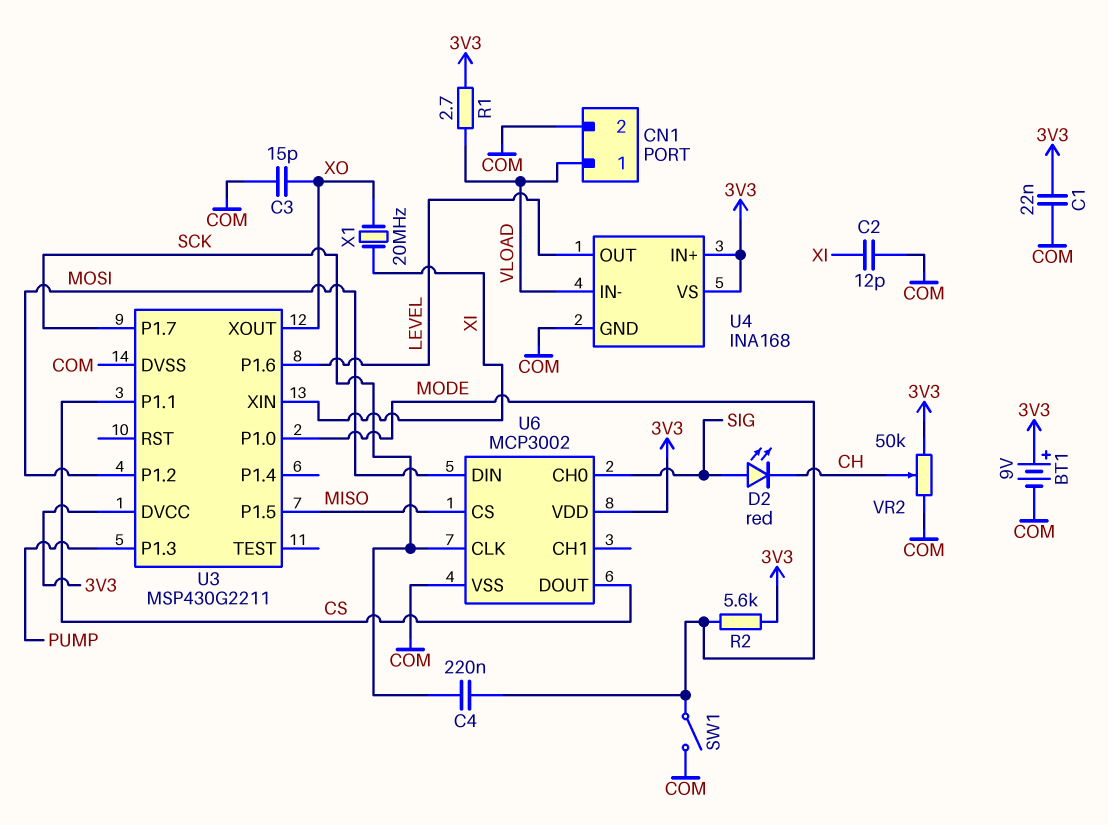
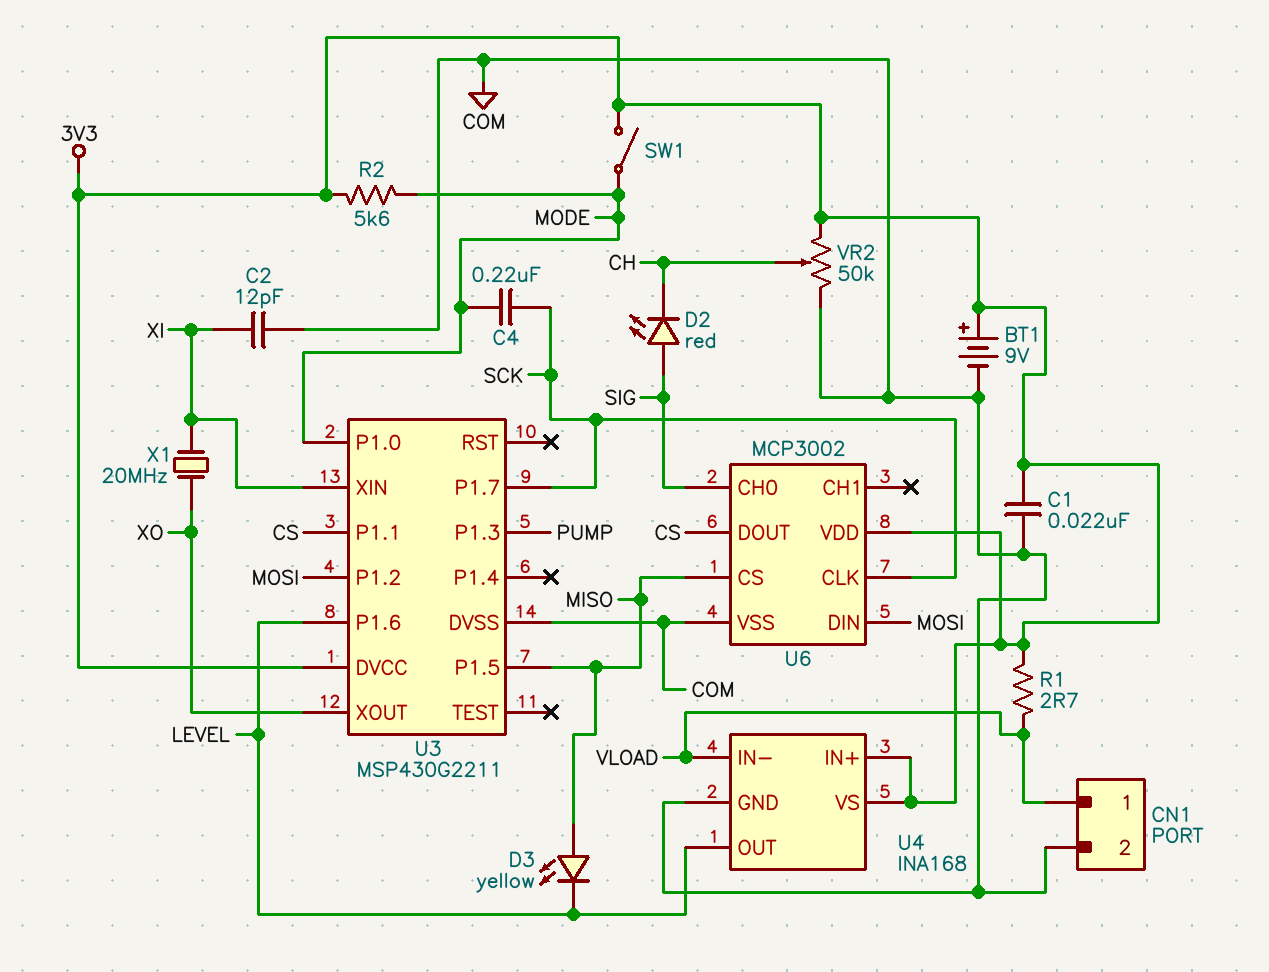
C3: 15pF (COM, XO) -> none
D3: none -> LED yellow (A MISO, K LEVEL)
SW1: switch (COM, MODE) -> switch (3V3, MODE)

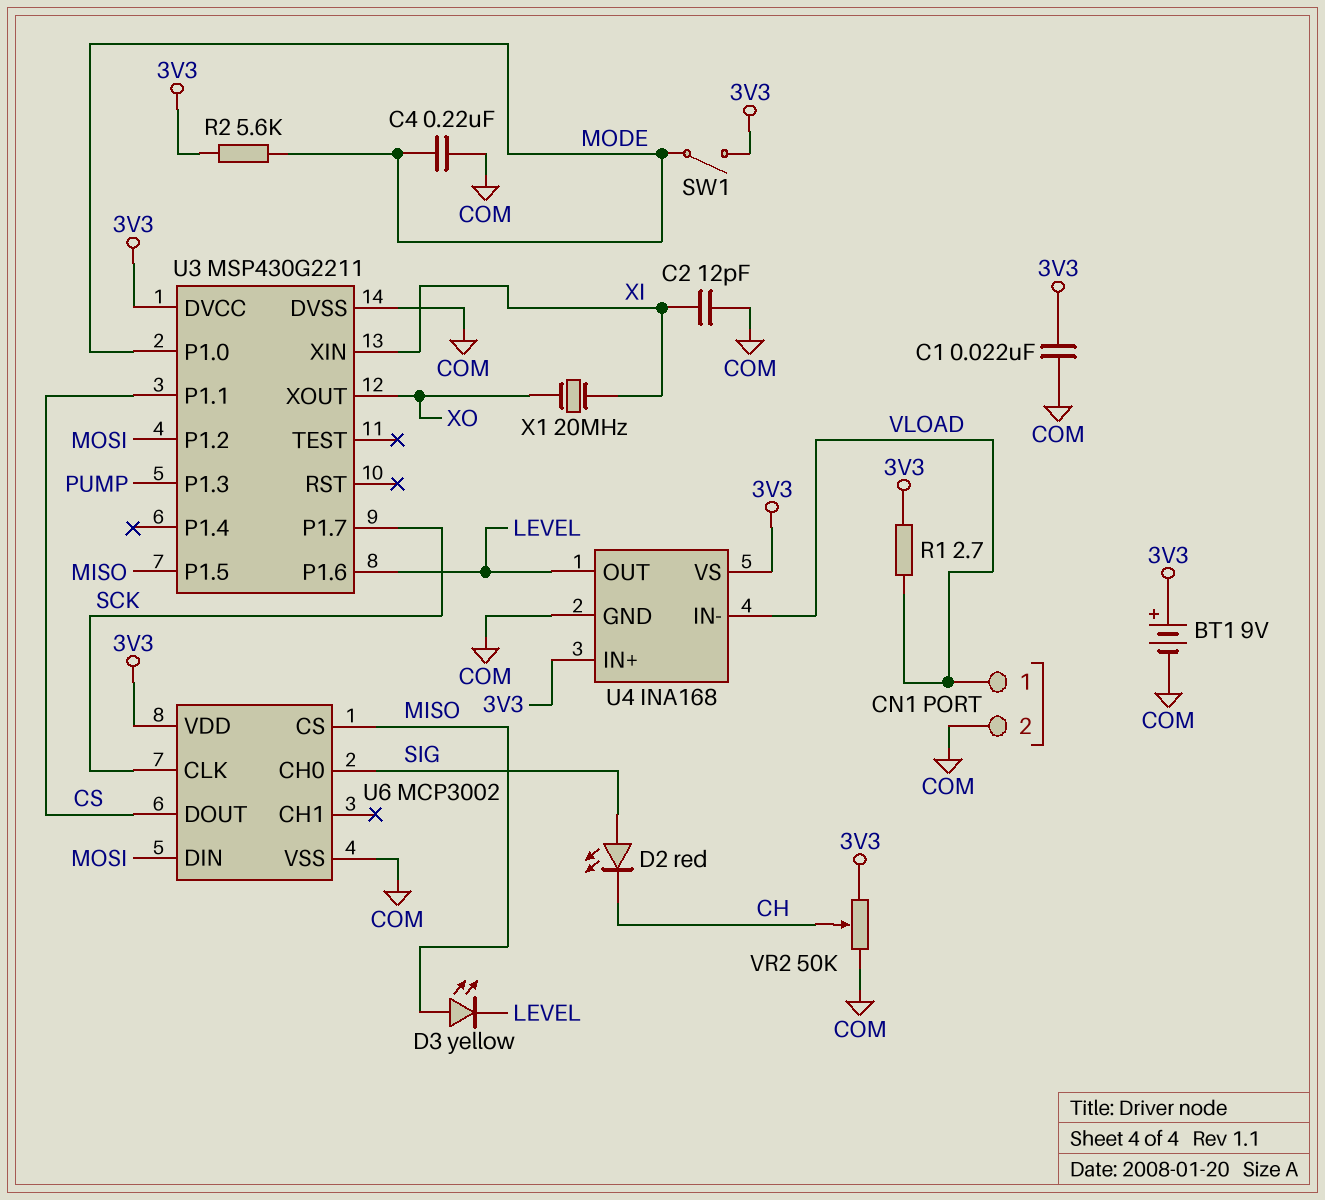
C4: 220nF (MODE, SCK) -> 220nF (COM, MODE)

